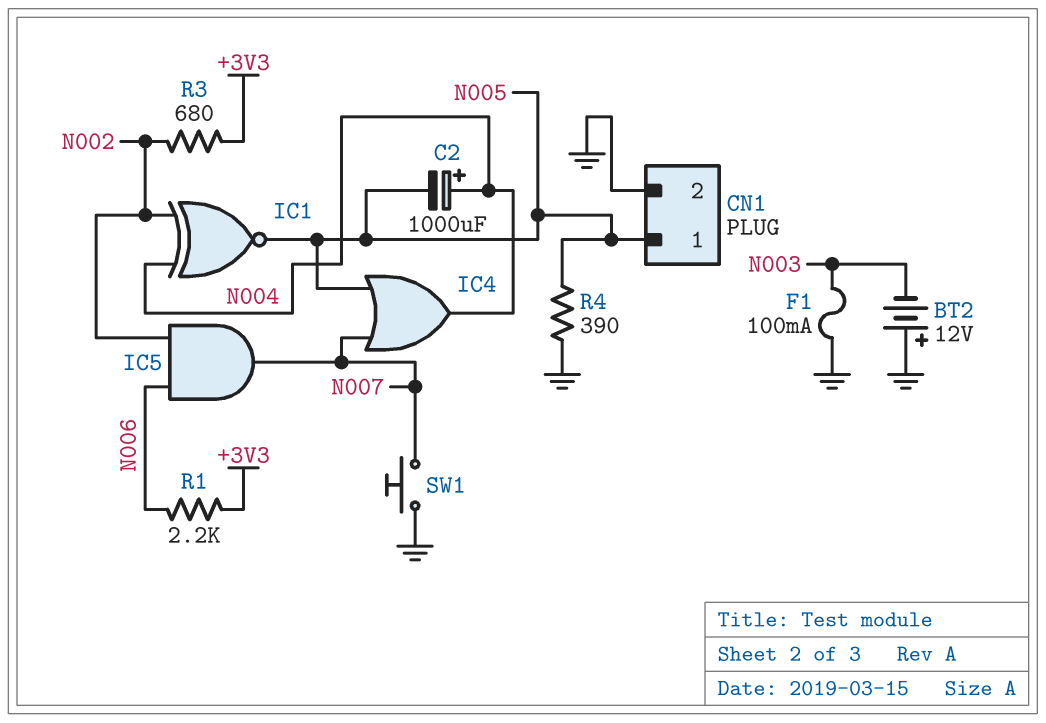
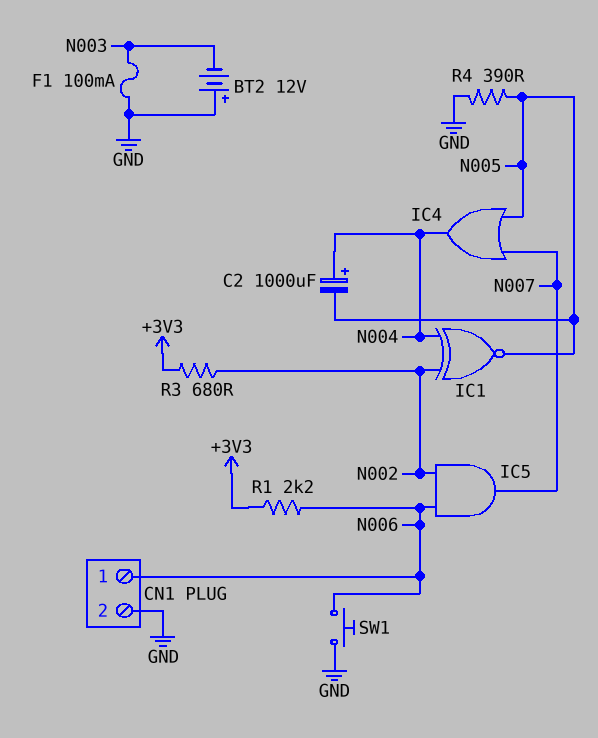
CN1 pin 1: N005 -> N006
SW1: button (GND, N007) -> button (GND, N006)

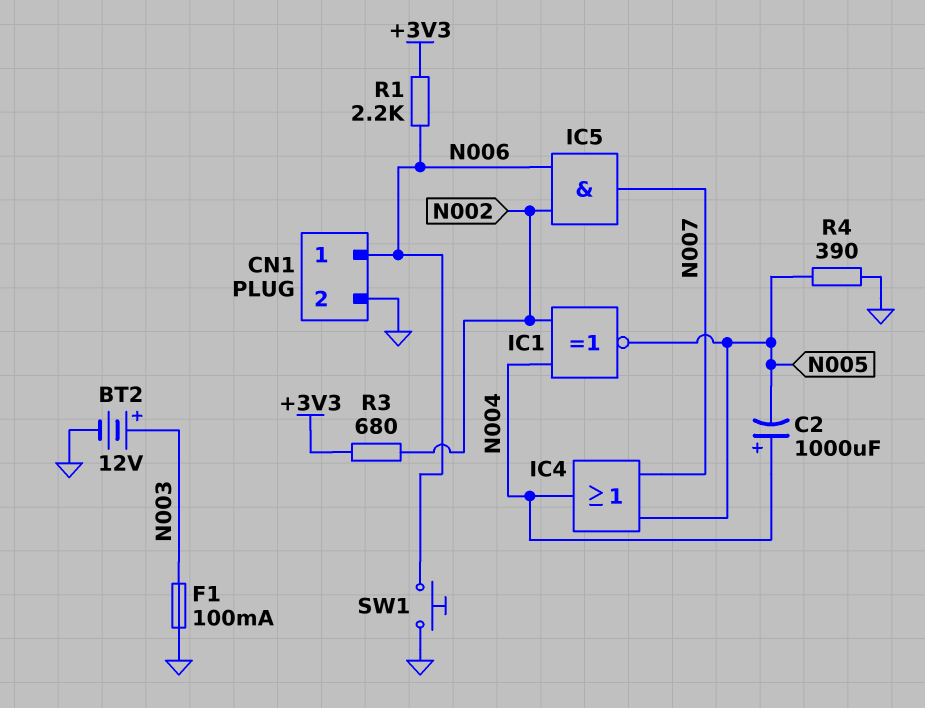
BT2: 12V (plus GND, minus N003) -> 12V (plus N003, minus GND)

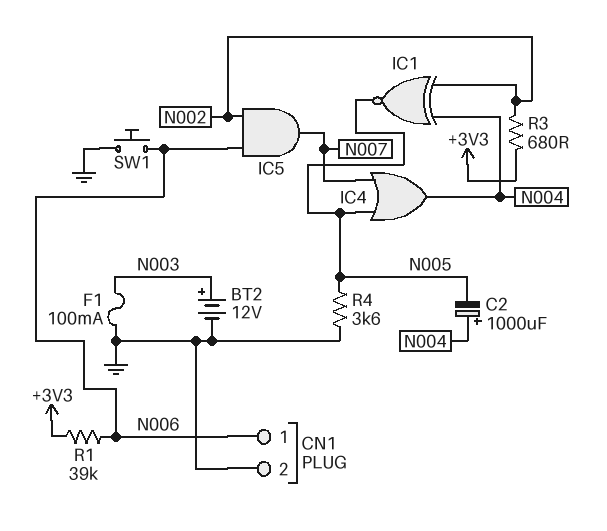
R1: 2.2k (+3V3, N006) -> 39k (+3V3, N006)
R4: 390 (GND, N005) -> 3.6k (GND, N005)

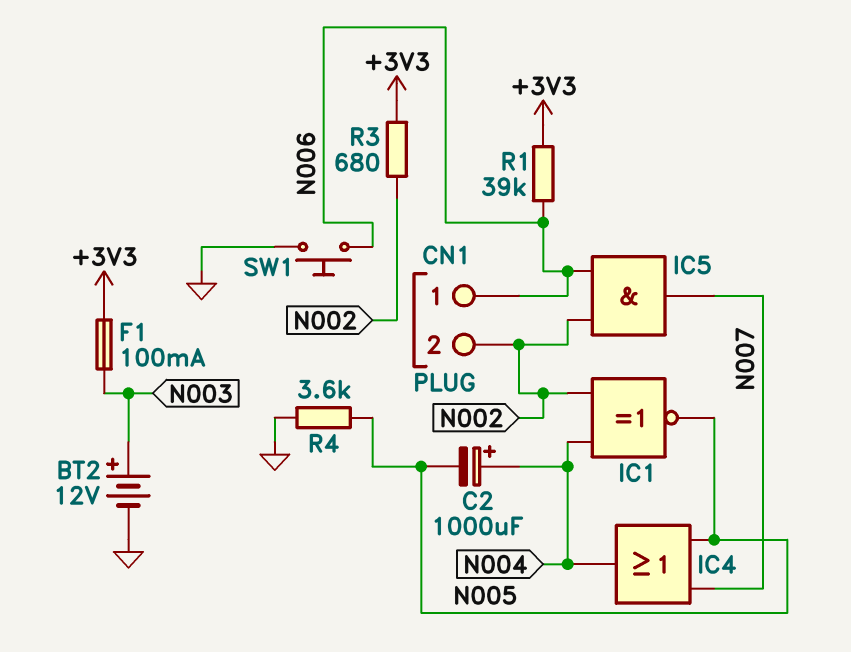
CN1 pin 2: GND -> N002
F1: 100mA (GND, N003) -> 100mA (+3V3, N003)

